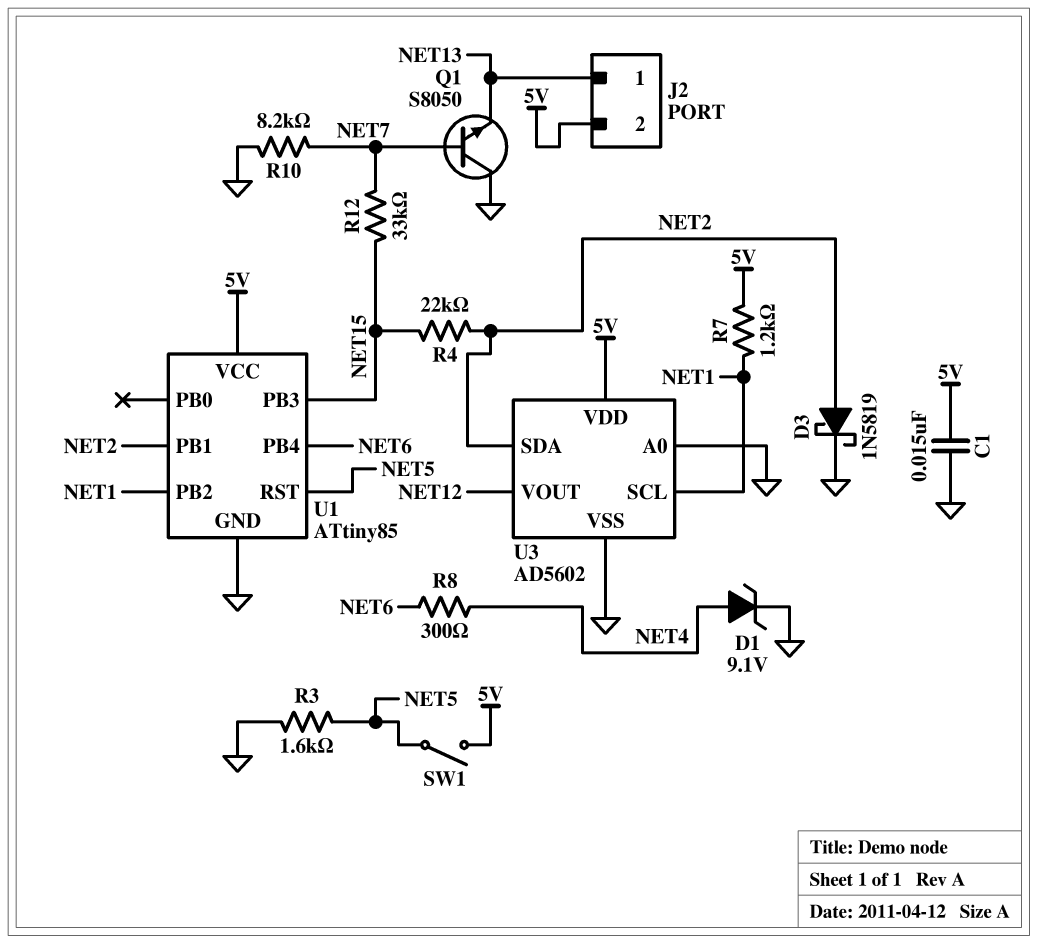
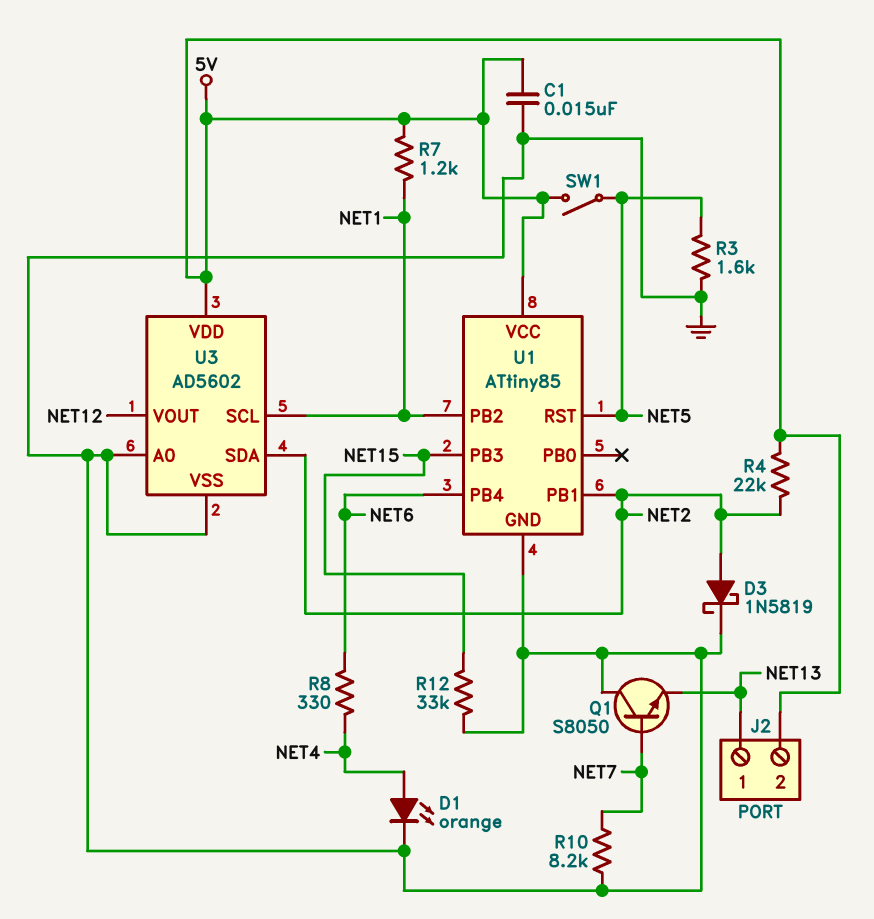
D1: zener 9.1V (A NET4, K GND) -> LED orange (A NET4, K GND)
R4: 22k (NET2, NET15) -> 22k (5V, NET2)
R8: 300 (NET4, NET6) -> 330 (NET4, NET6)
R12: 33k (NET7, NET15) -> 33k (GND, NET15)

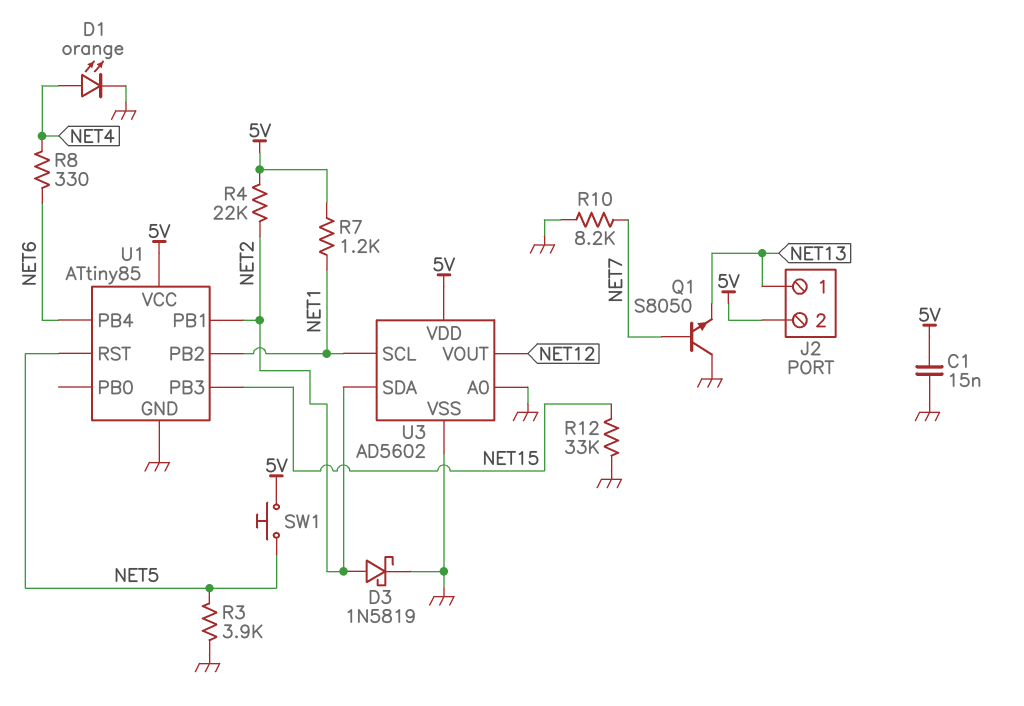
R3: 1.6k (GND, NET5) -> 3.9k (GND, NET5)
SW1: switch (5V, NET5) -> button (5V, NET5)

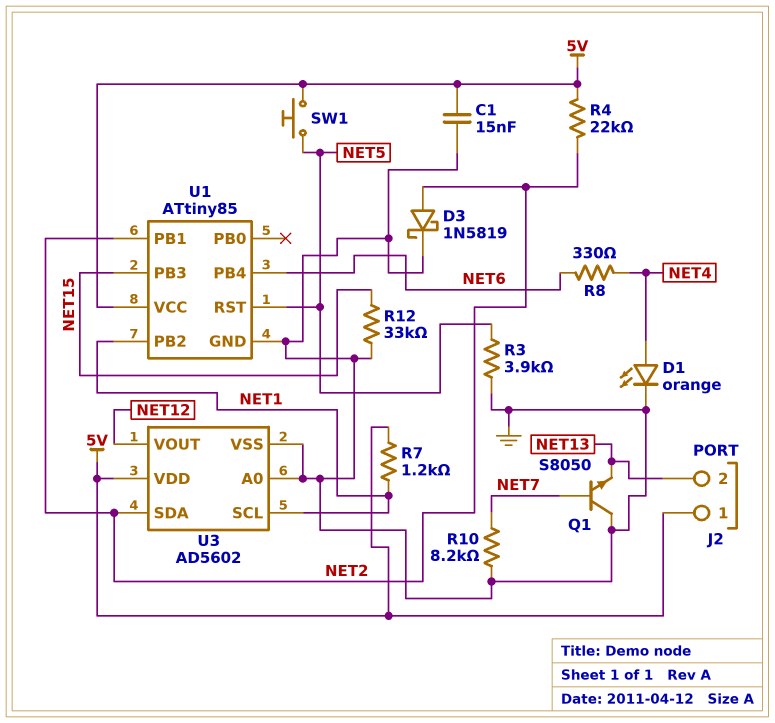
J2 pin 1: NET13 -> 5V
J2 pin 2: 5V -> NET13

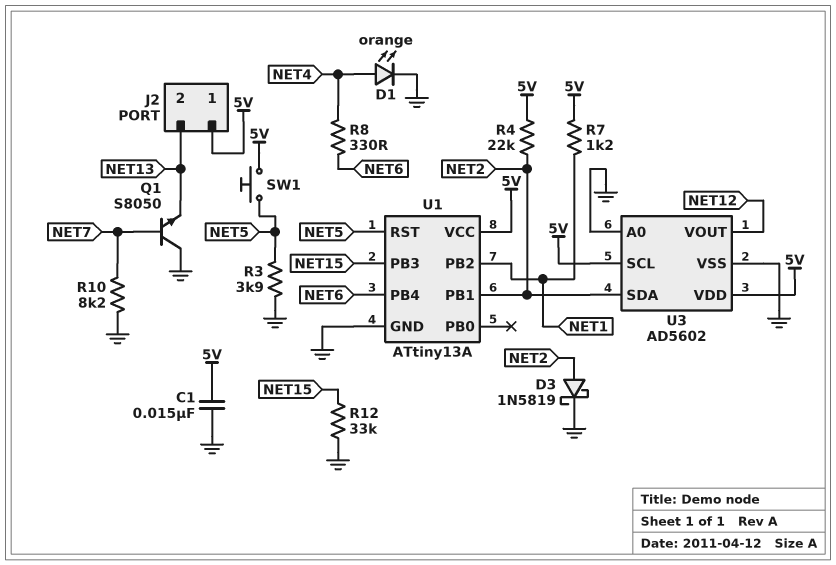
U1: ATtiny85 -> ATtiny13A
U3 pin SCL: NET1 -> 5V

